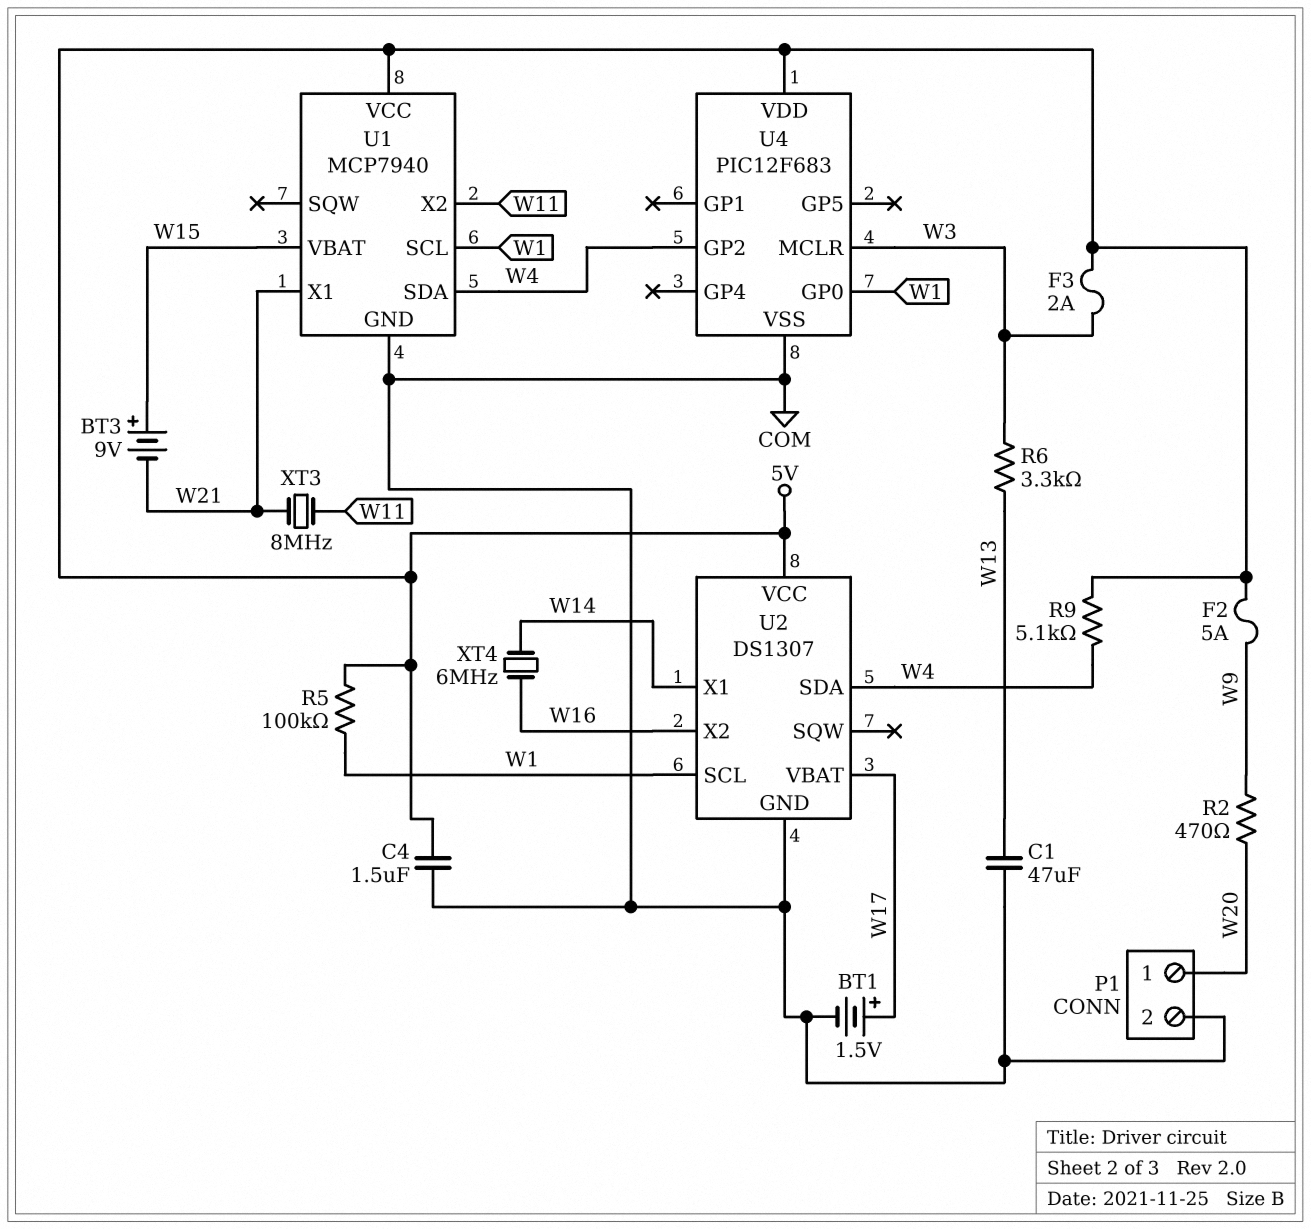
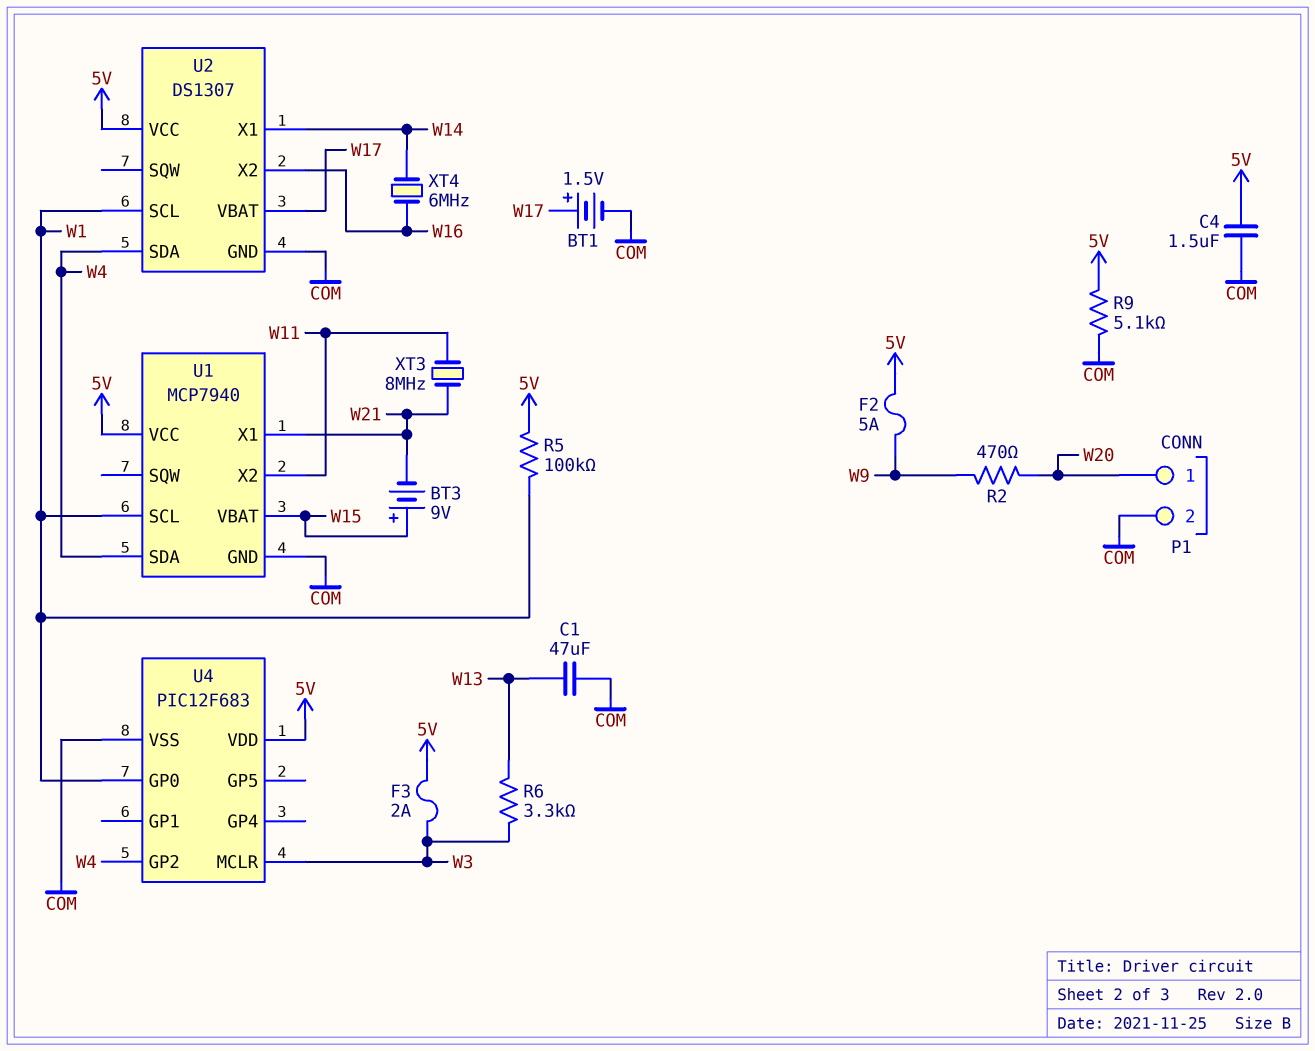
R9: 5.1k (5V, W4) -> 5.1k (5V, COM)

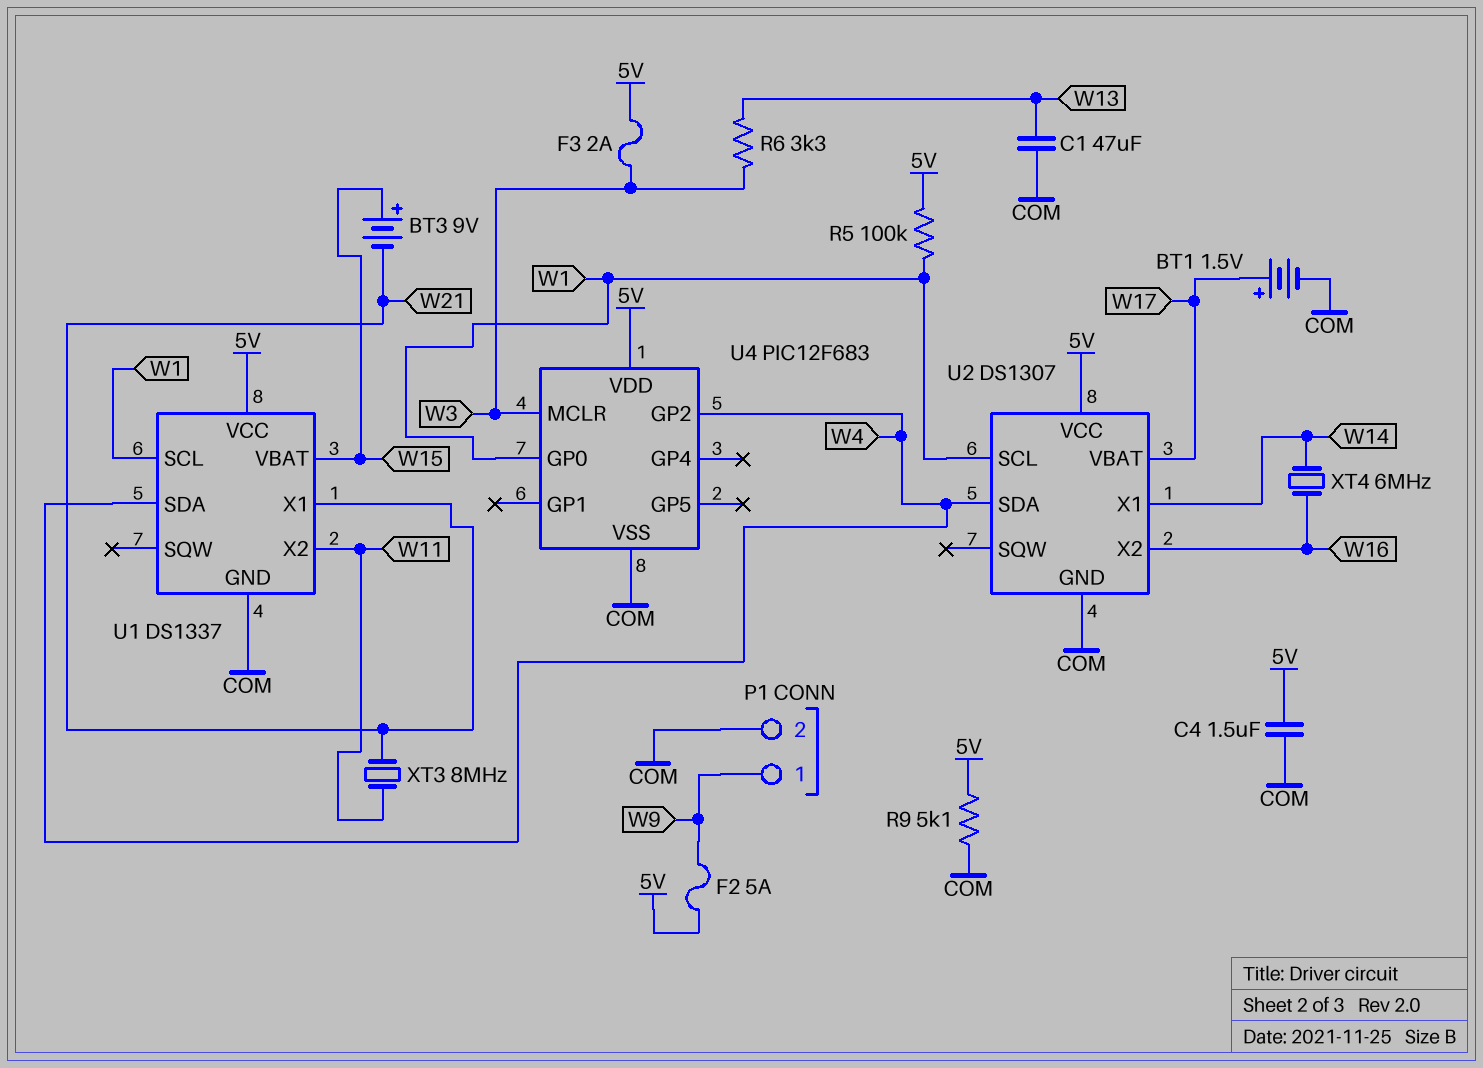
P1 pin 1: W20 -> W9
R2: 470 (W9, W20) -> none
U1: MCP7940 -> DS1337

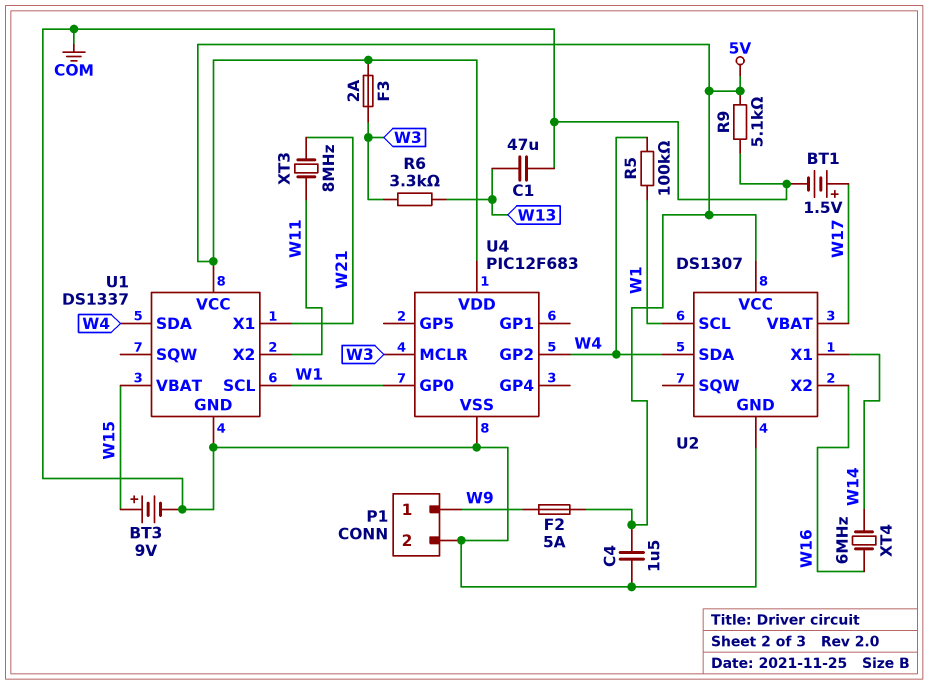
BT3: 9V (plus W15, minus W21) -> 9V (plus W15, minus COM)
R5: 100k (5V, W1) -> 100k (W1, W4)

